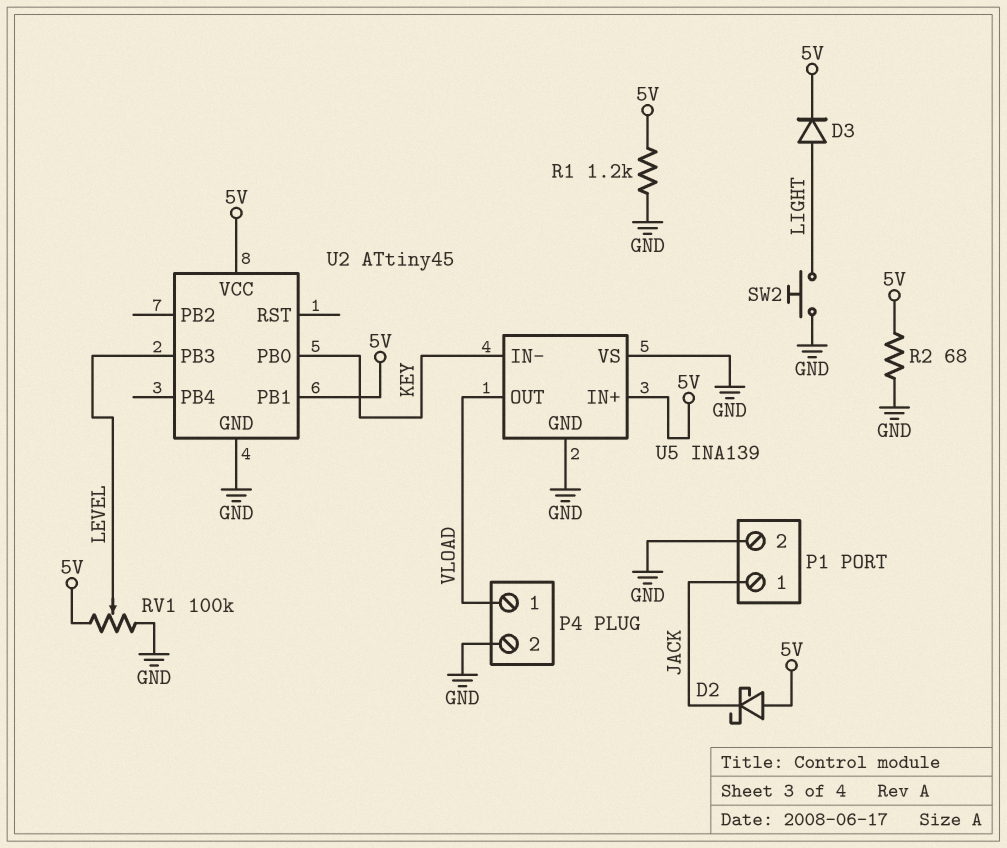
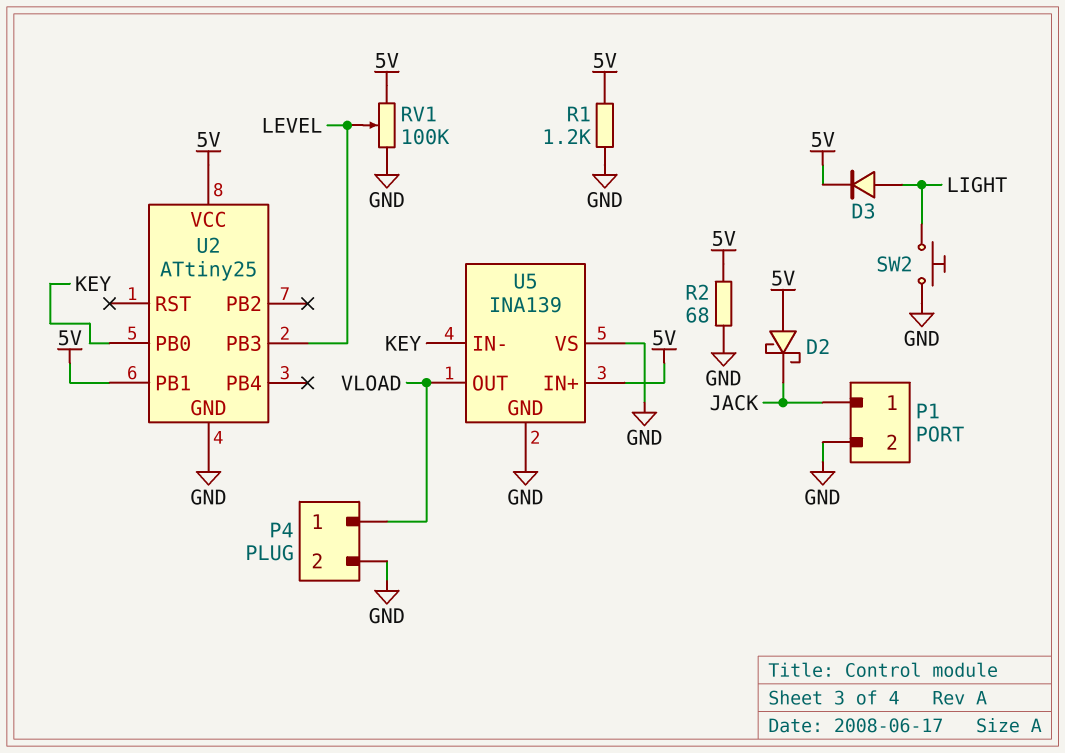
U2: ATtiny45 -> ATtiny25

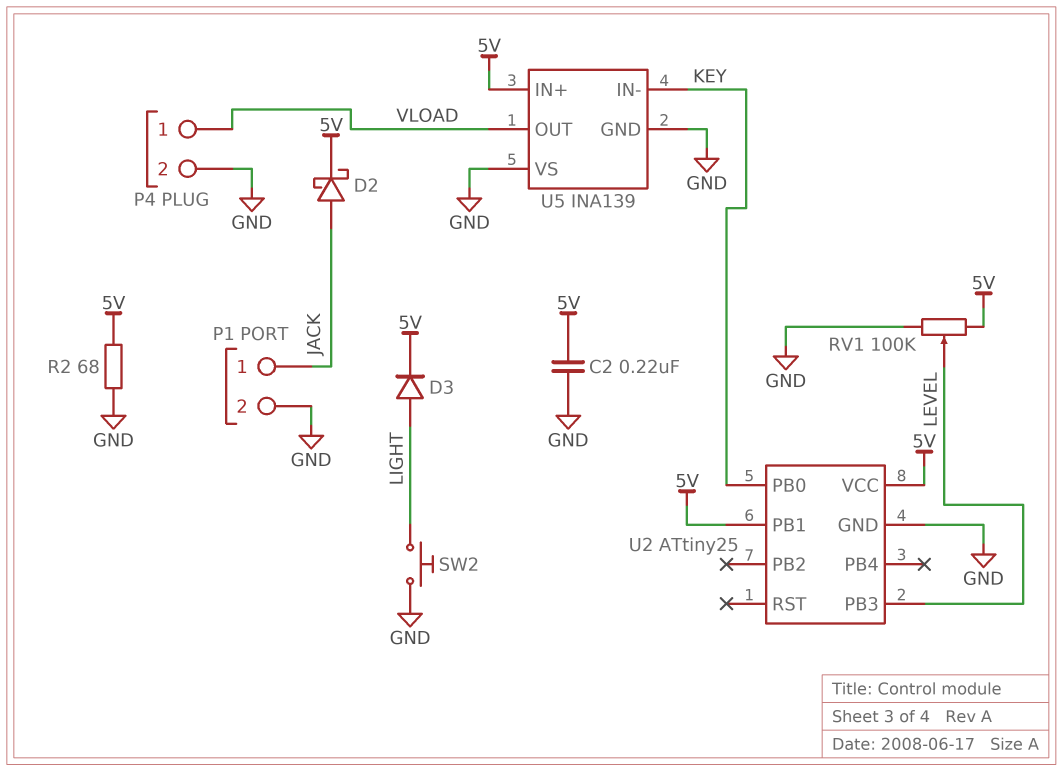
C2: none -> 220nF (5V, GND)
D2: schottky (A 5V, K JACK) -> schottky (A JACK, K 5V)
R1: 1.2k (5V, GND) -> none

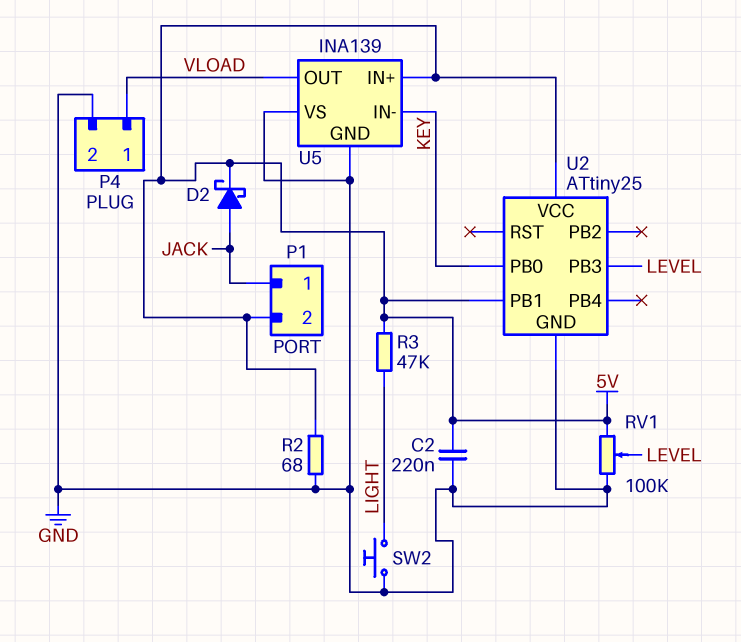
D3: diode (A LIGHT, K 5V) -> none
P1 pin 2: GND -> 5V
R3: none -> 47k (5V, LIGHT)

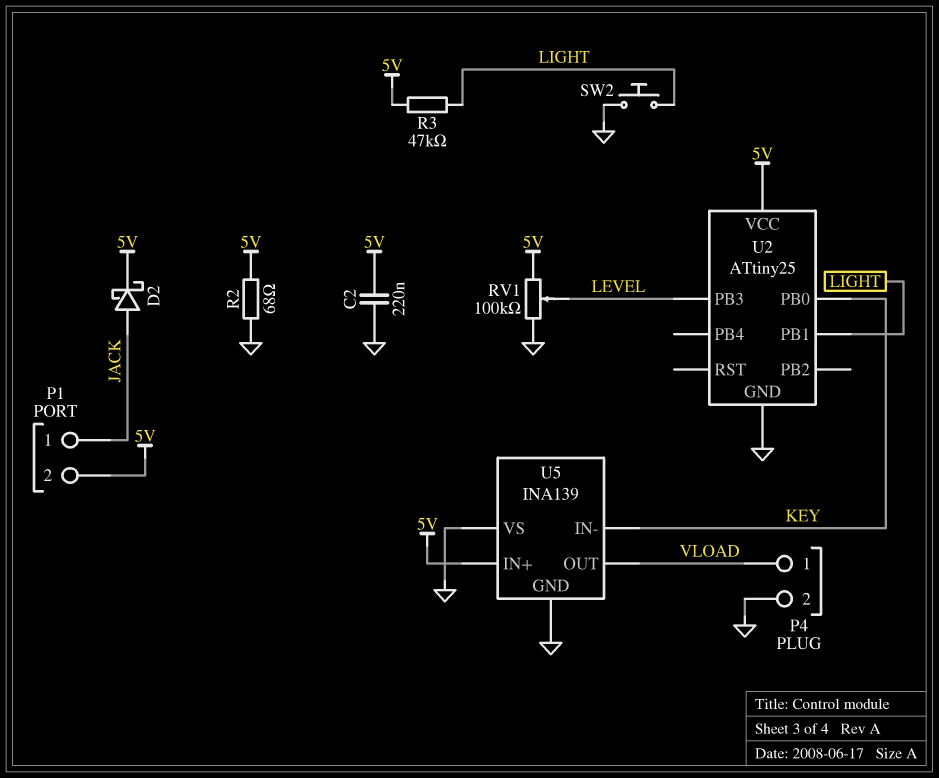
U2 pin PB1: 5V -> LIGHT

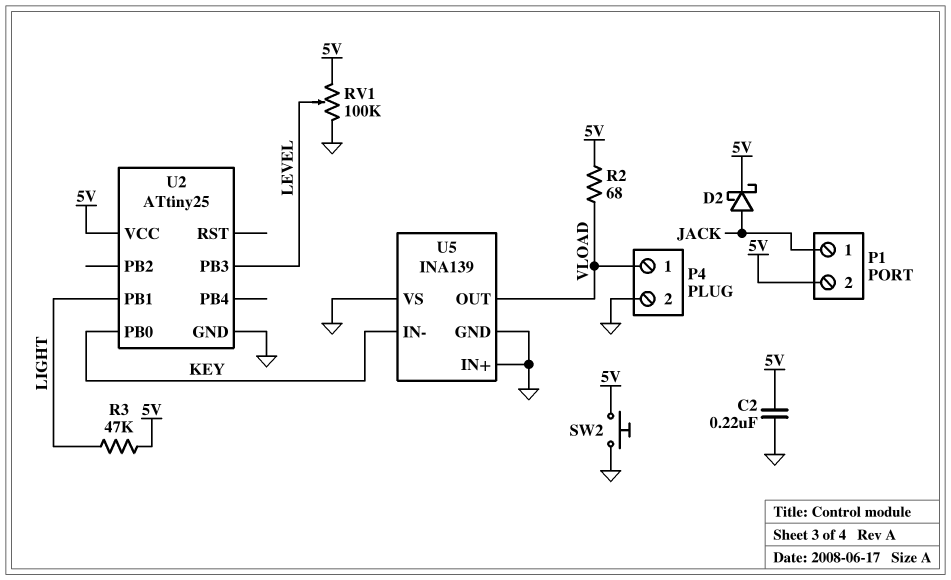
R2: 68 (5V, GND) -> 68 (5V, VLOAD)
SW2: button (GND, LIGHT) -> button (5V, GND)
U5 pin IN+: 5V -> GND

